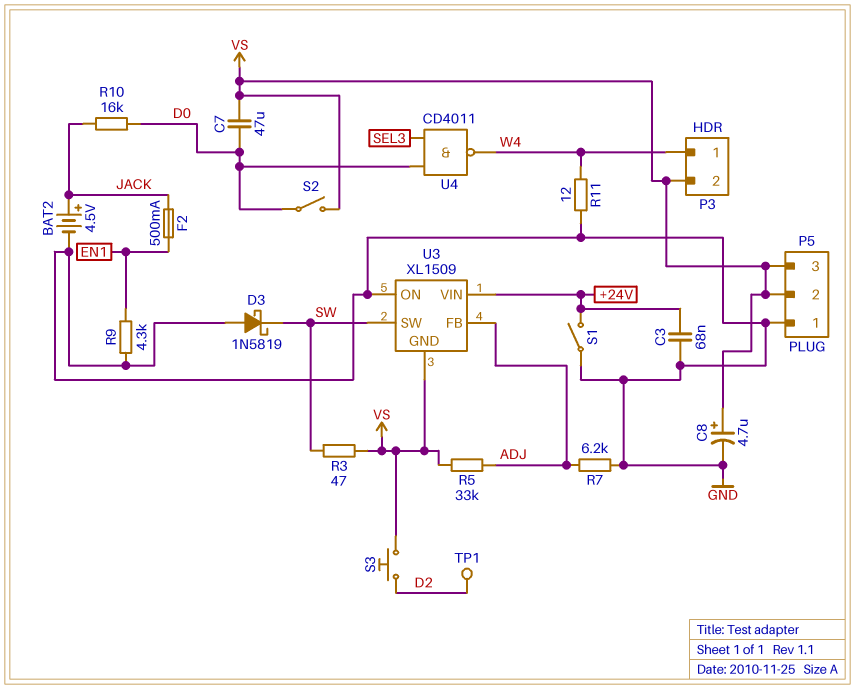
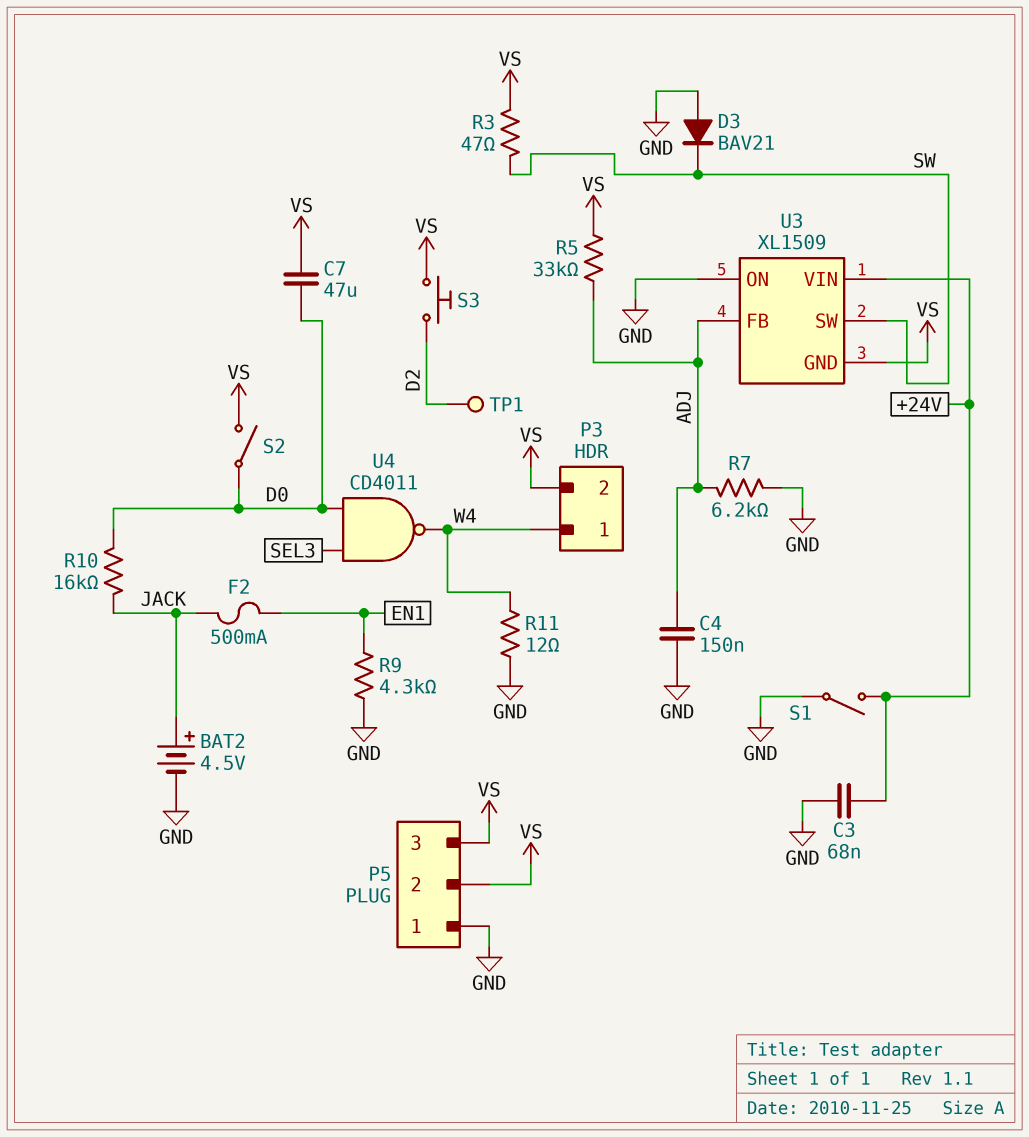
C4: none -> 150nF (ADJ, GND)
C8: 4.7uF (plus VS, minus GND) -> none
D3: schottky 1N5819 (A GND, K SW) -> diode BAV21 (A GND, K SW)

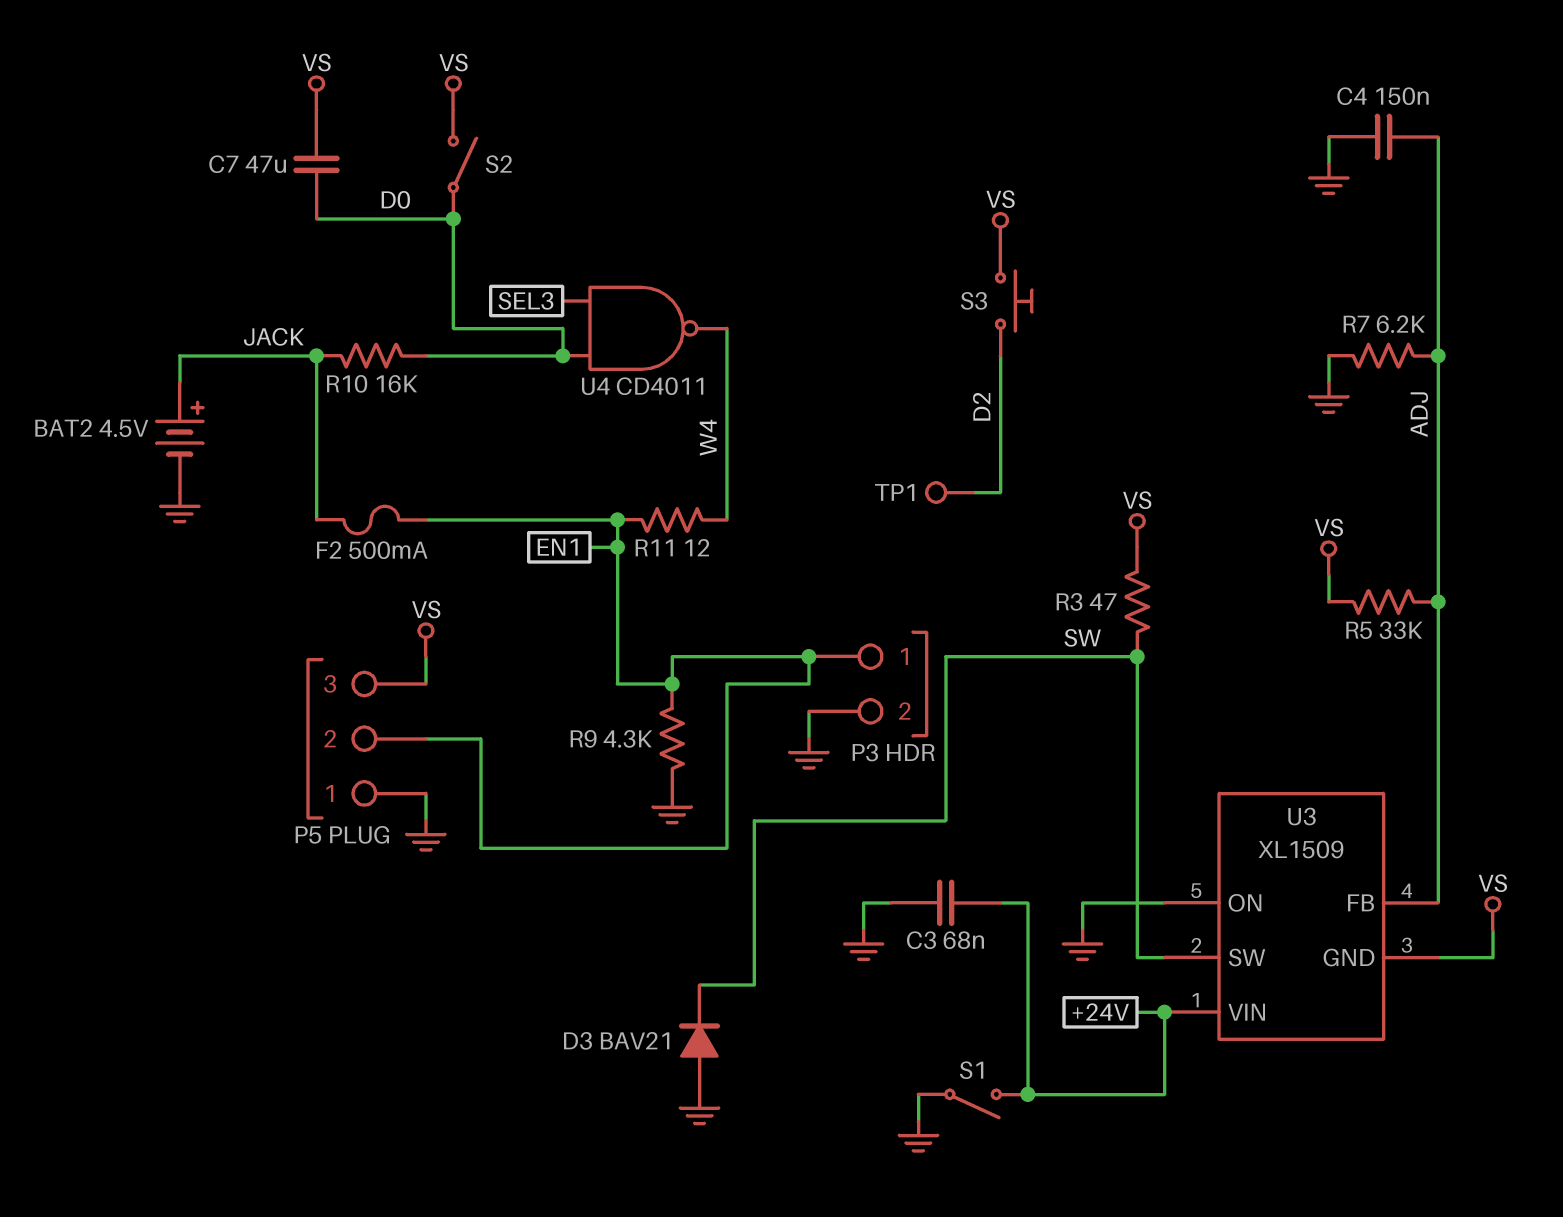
P3 pin 1: W4 -> EN1
P3 pin 2: VS -> GND
P5 pin 2: VS -> EN1
R11: 12 (GND, W4) -> 12 (EN1, W4)

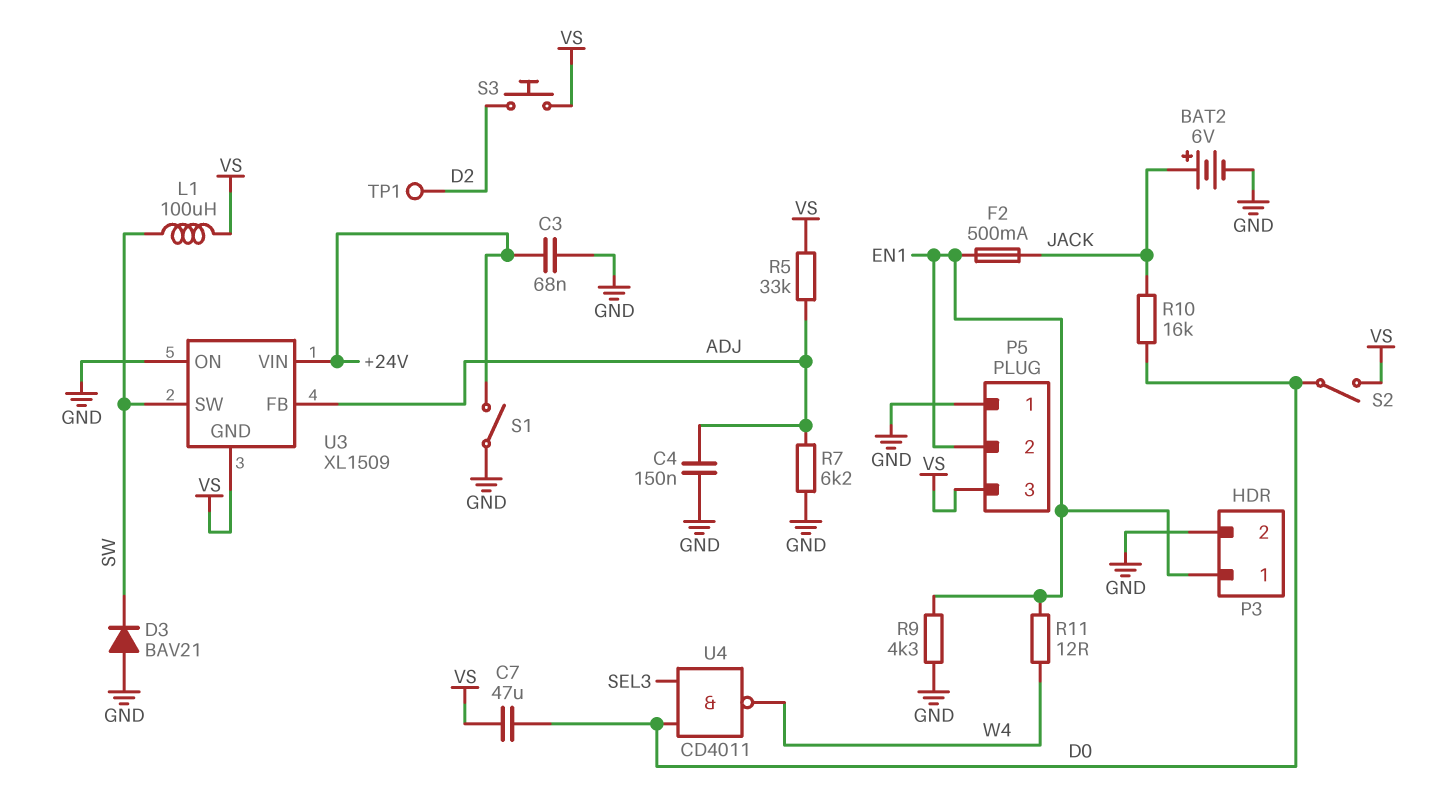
BAT2: 4.5V (plus JACK, minus GND) -> 6V (plus JACK, minus GND)
L1: none -> 100uH (SW, VS)
R3: 47 (SW, VS) -> none

